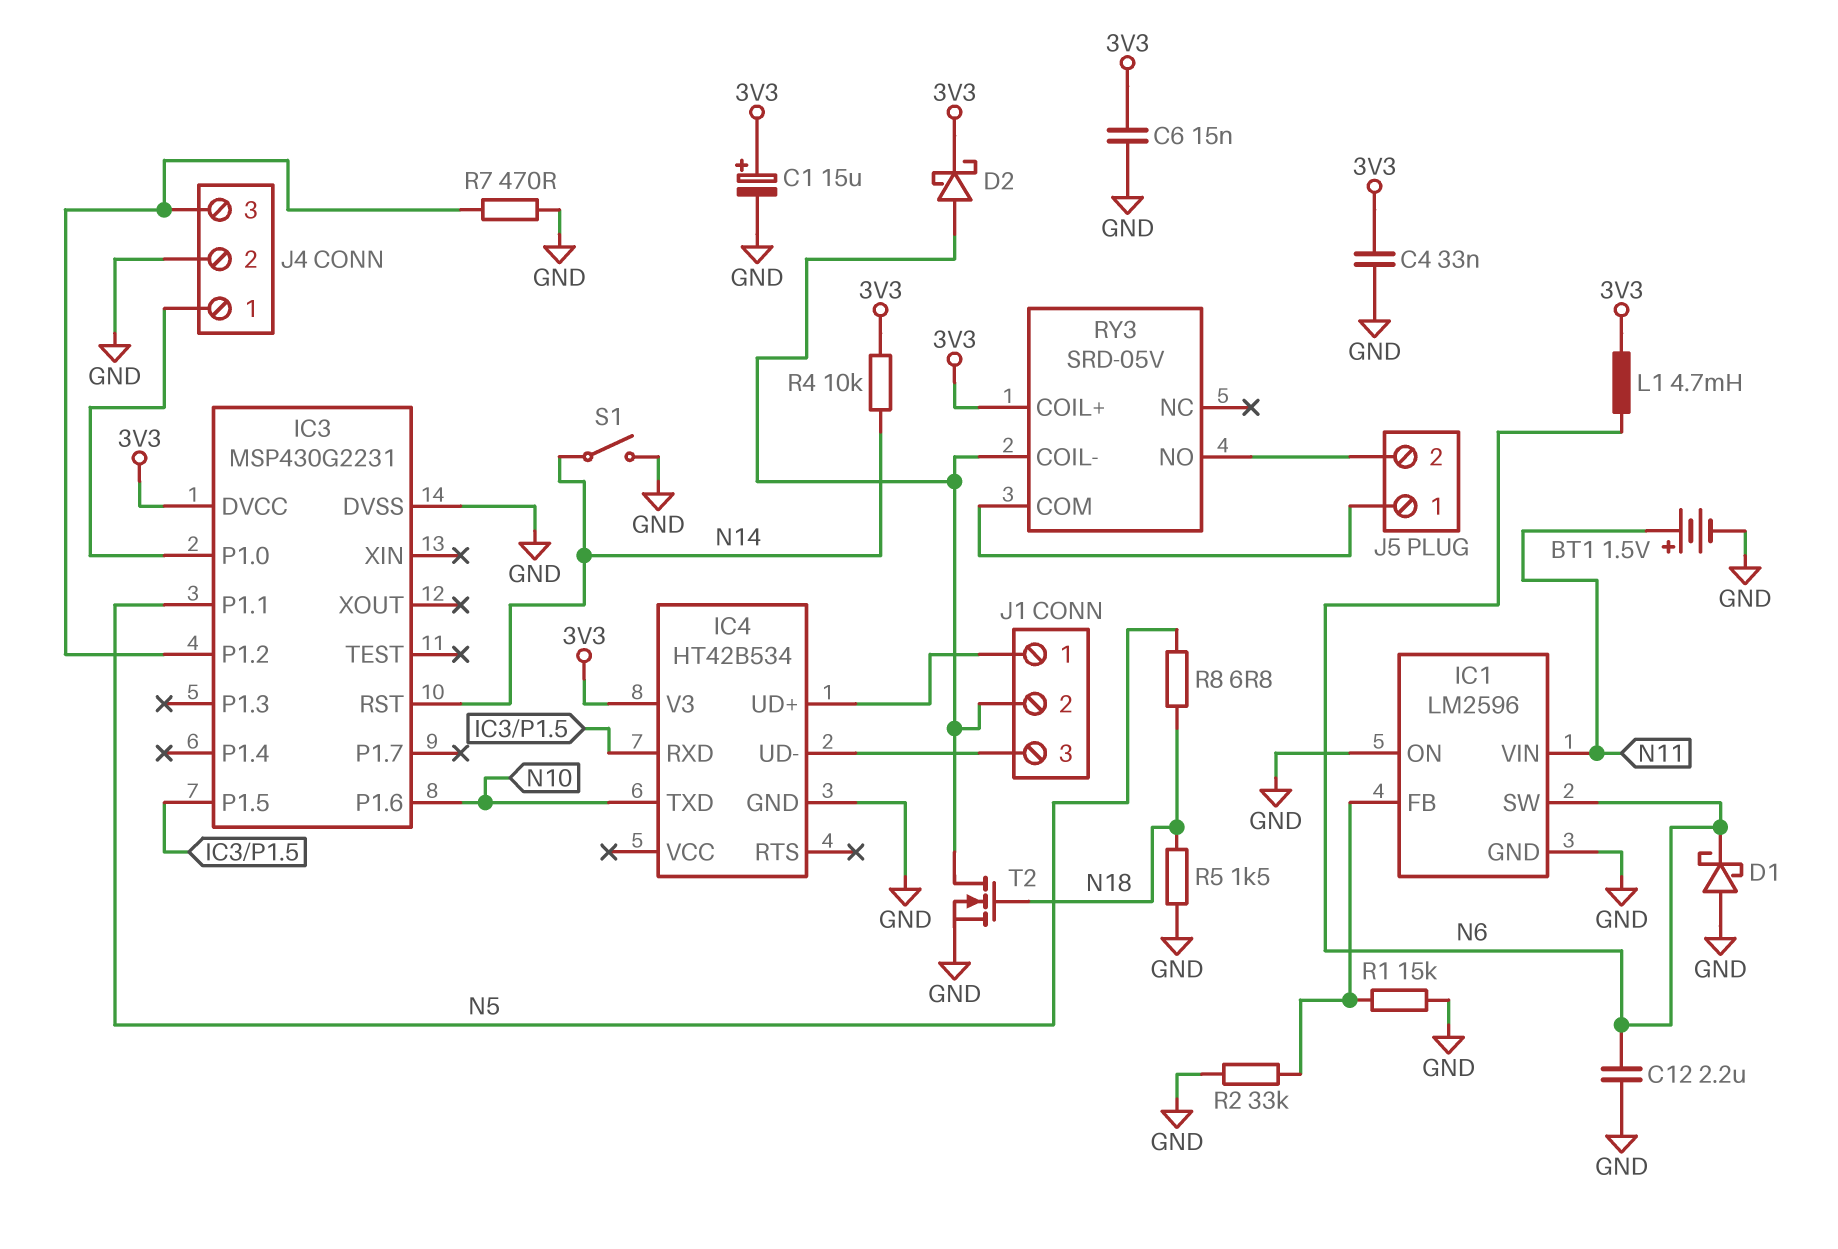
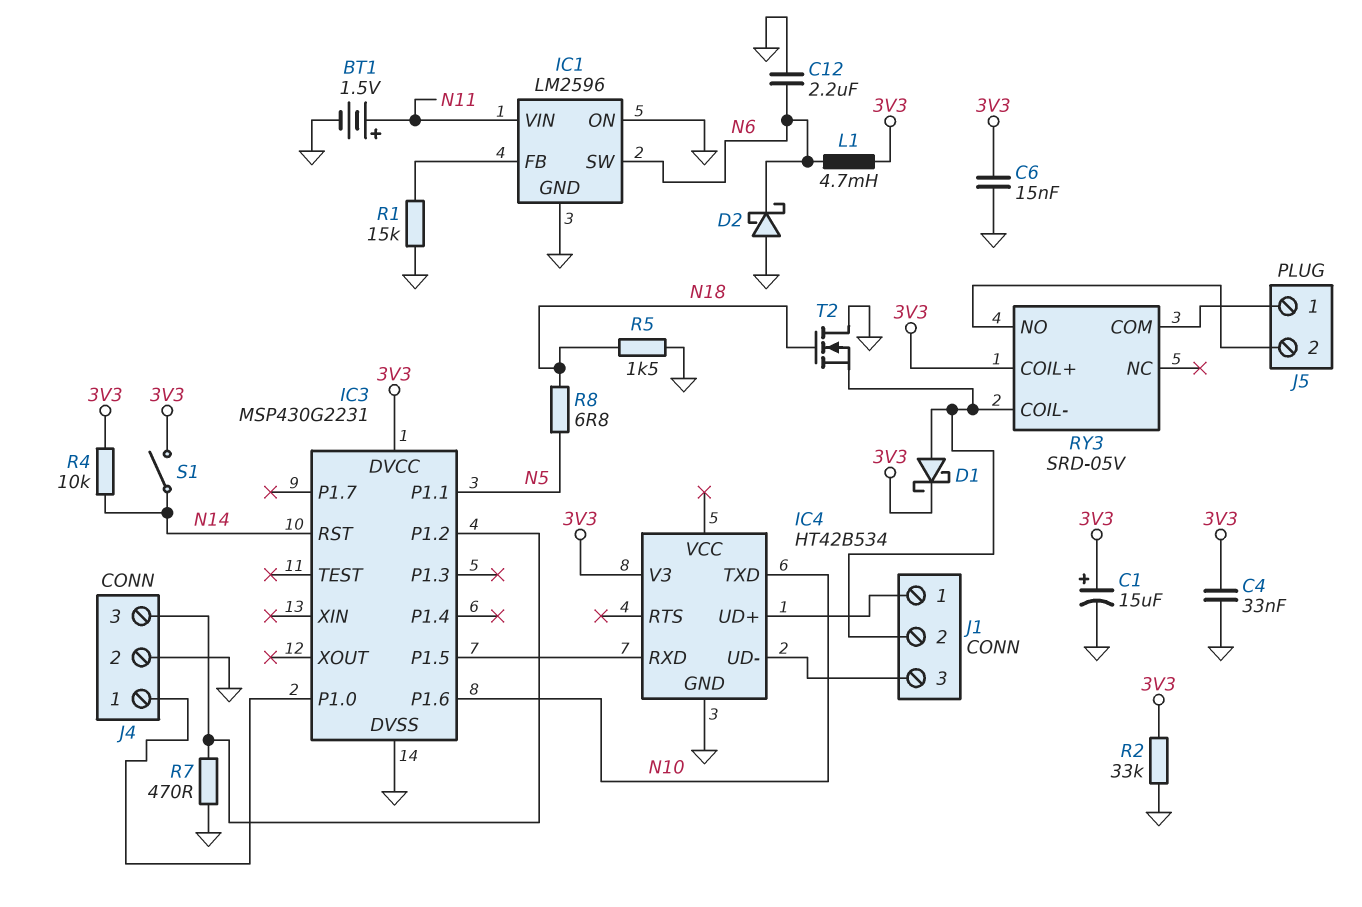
D1: schottky (A GND, K N6) -> schottky (A J1/2, K 3V3)
D2: schottky (A J1/2, K 3V3) -> schottky (A GND, K N6)
R2: 33k (GND, IC1/FB) -> 33k (3V3, GND)
S1: switch (GND, N14) -> switch (3V3, N14)
T2: NMOS (G N18, D J1/2, S GND) -> NMOS (G N18, D GND, S J1/2)

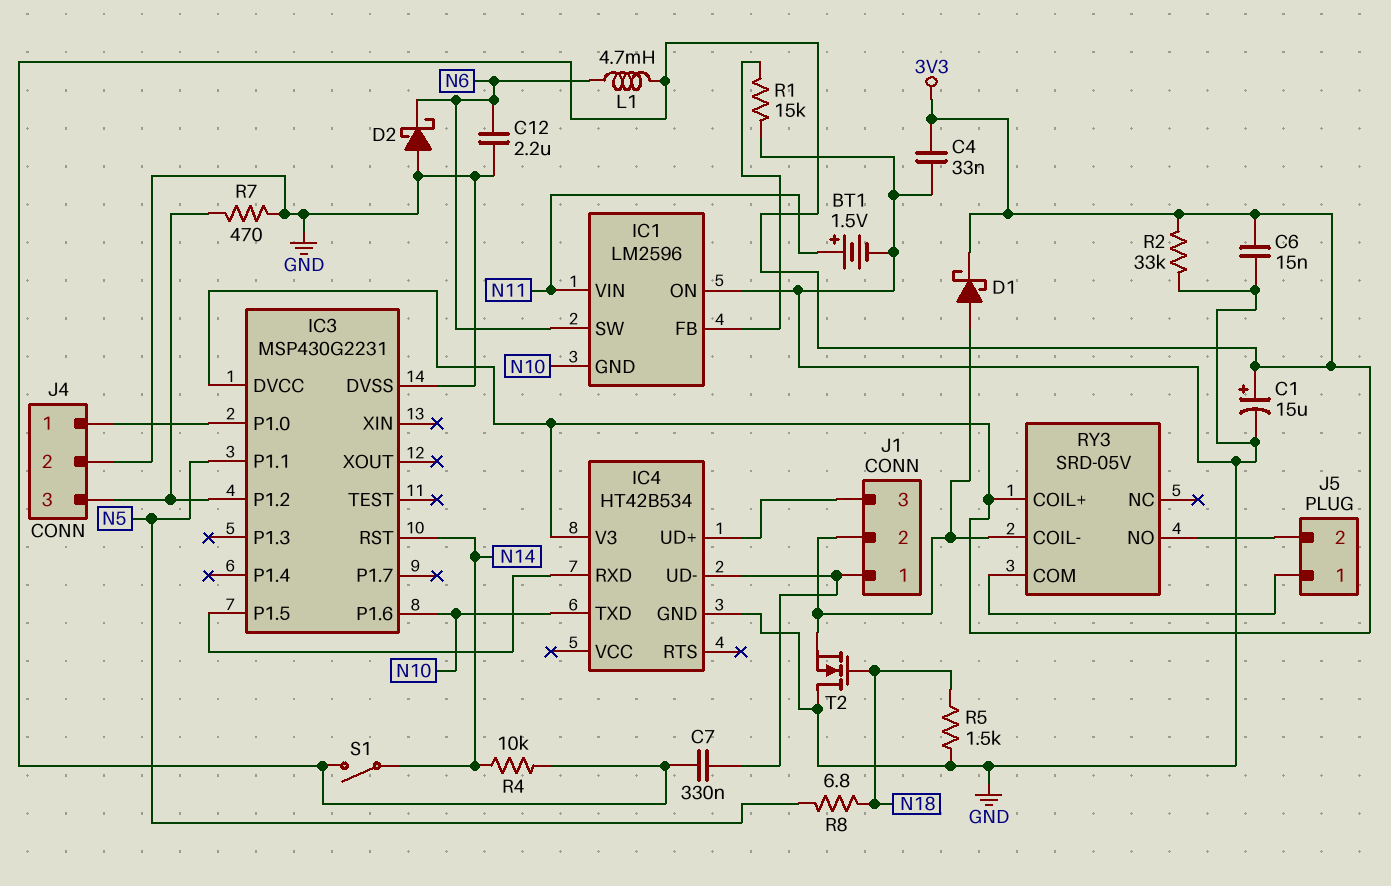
C7: none -> 330nF (3V3, IC4/UD-)
IC1 pin GND: GND -> N10
J1 pin 1: IC4/UD+ -> IC4/UD-
J1 pin 3: IC4/UD- -> IC4/UD+

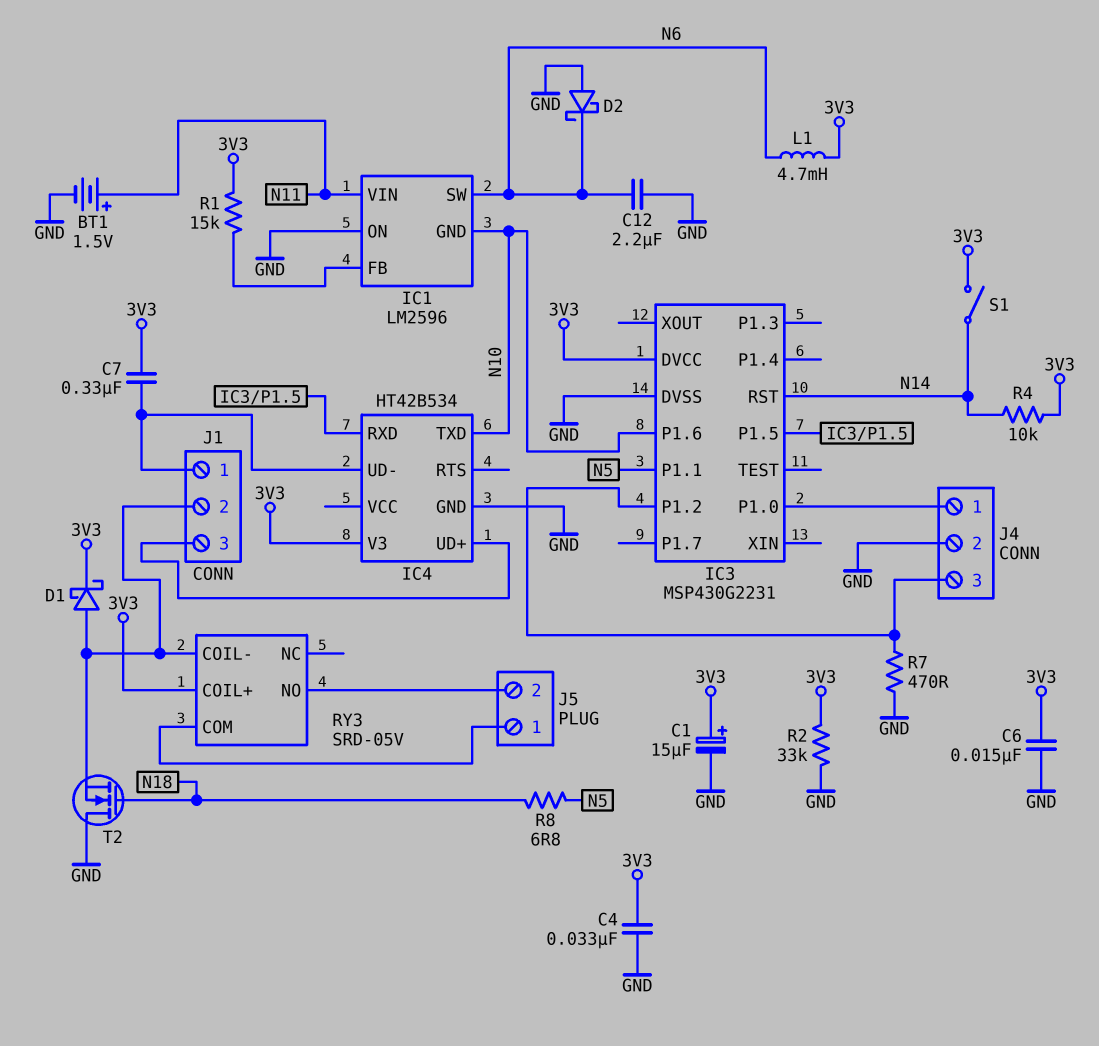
R1: 15k (GND, IC1/FB) -> 15k (3V3, IC1/FB)
R5: 1.5k (GND, N18) -> none

